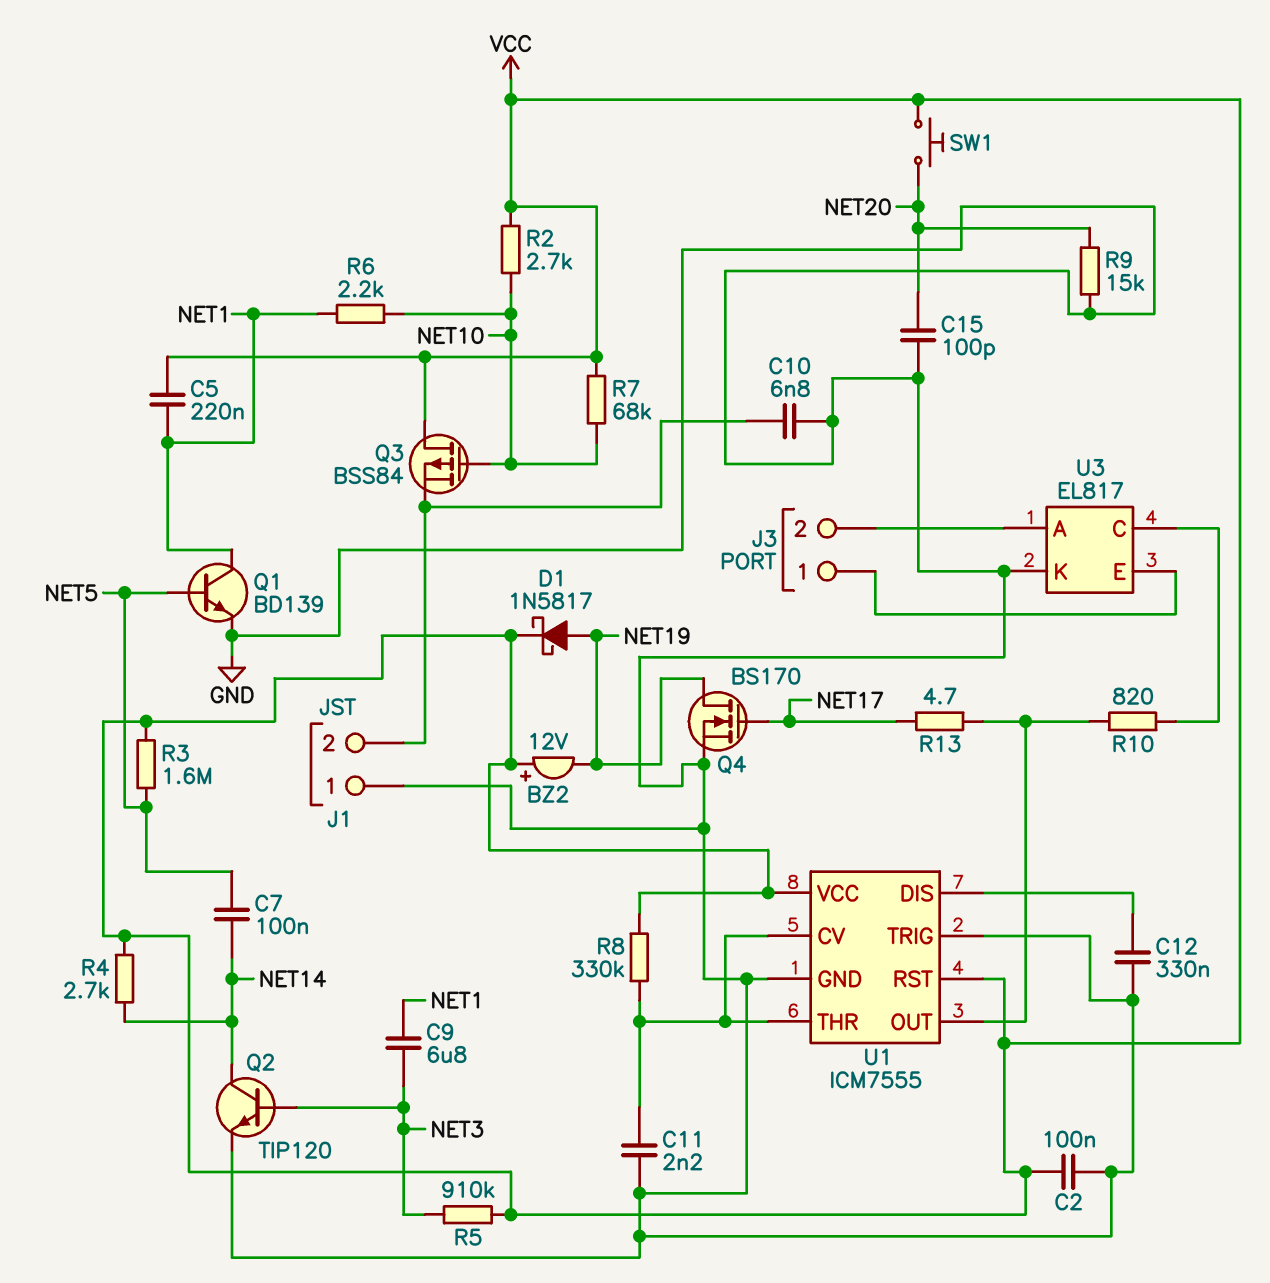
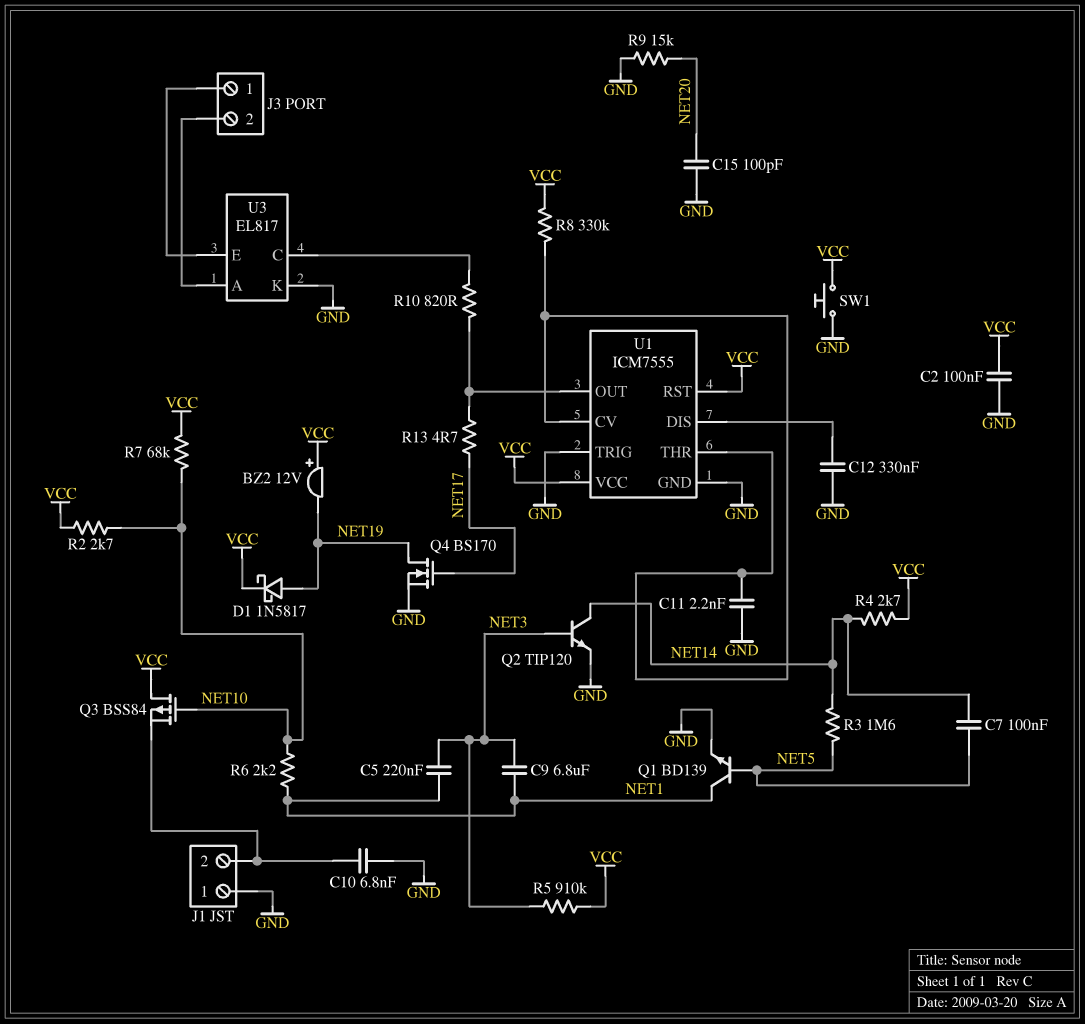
C5: 220nF (NET1, VCC) -> 220nF (NET1, NET3)
R3: 1.6M (NET5, VCC) -> 1.6M (NET5, NET14)
SW1: button (NET20, VCC) -> button (GND, VCC)

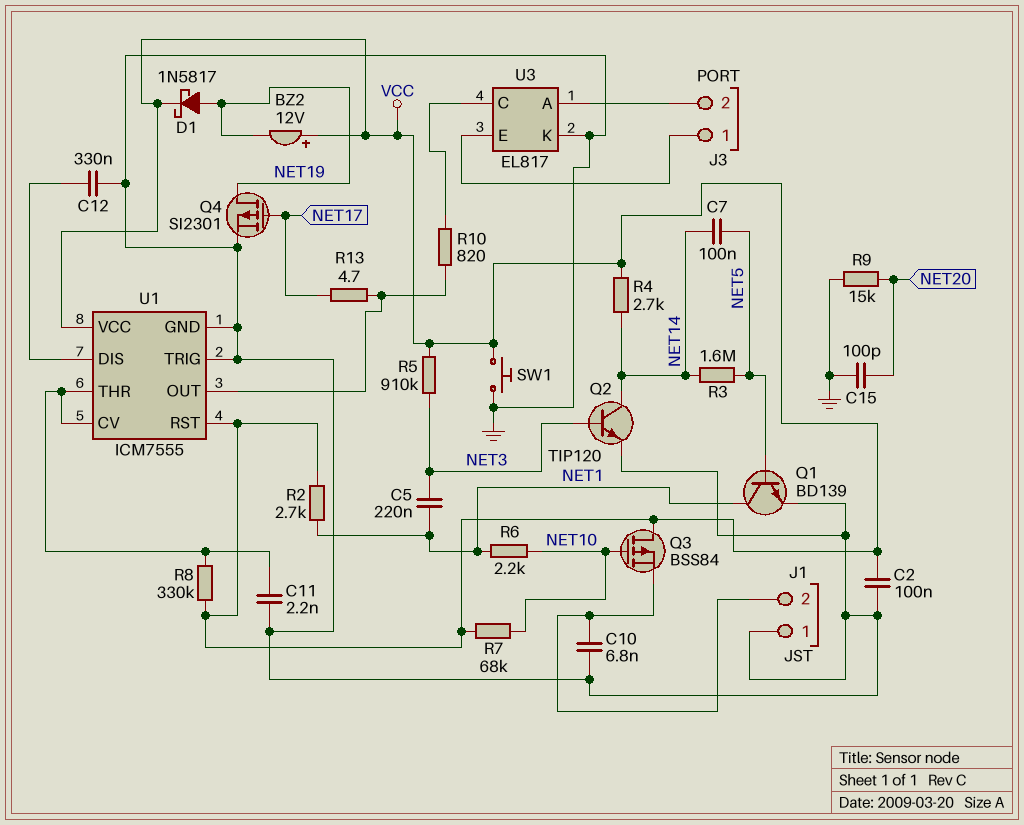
C9: 6.8uF (NET1, NET3) -> none
Q4: NMOS BS170 (G NET17, D NET19, S GND) -> PMOS SI2301 (G NET17, D NET19, S GND)
R2: 2.7k (NET10, VCC) -> 2.7k (NET1, VCC)

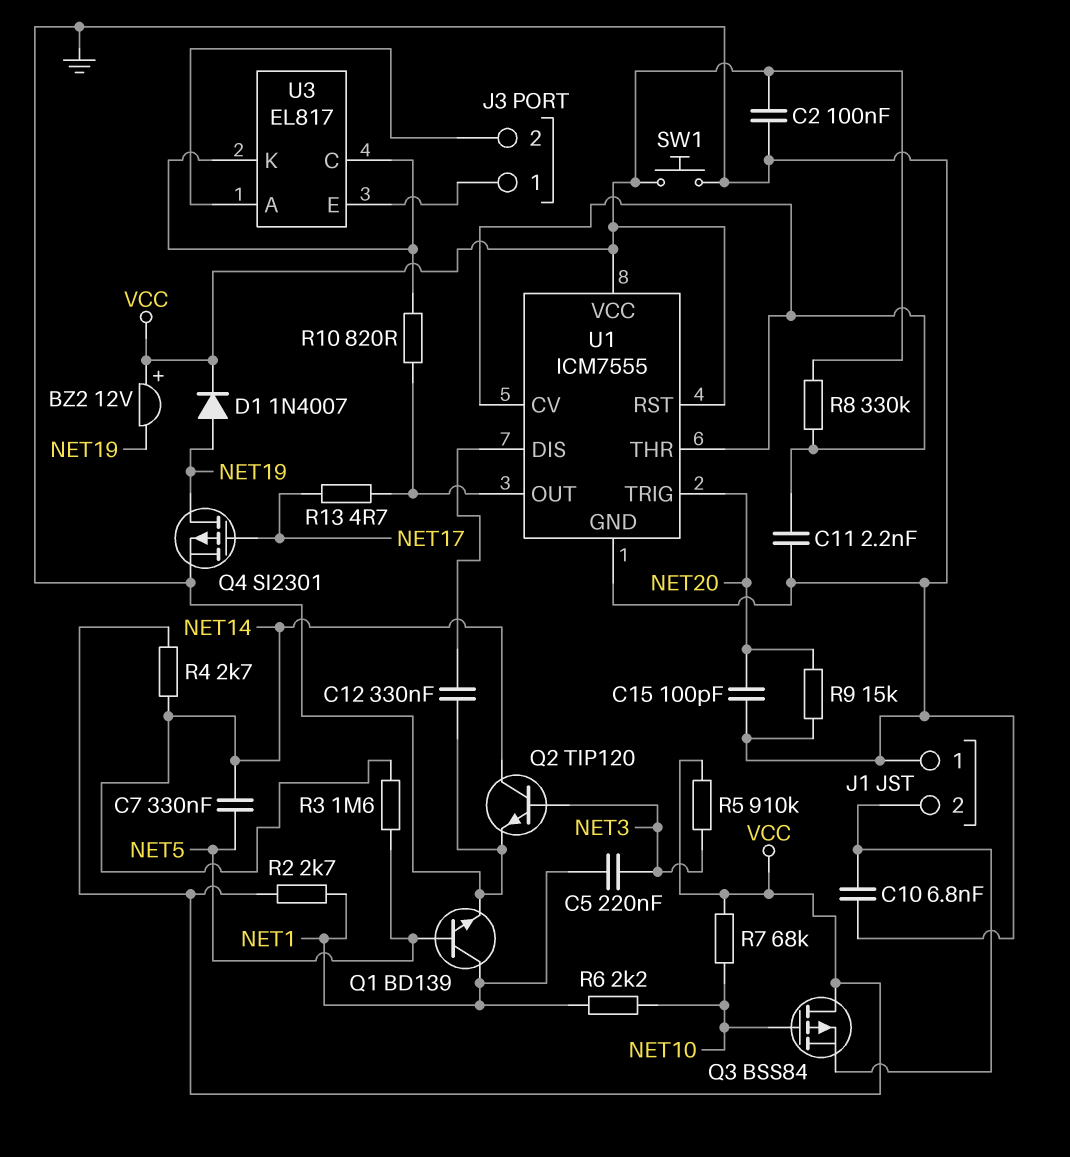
C7: 100nF (NET5, NET14) -> 330nF (NET5, NET14)
D1: schottky 1N5817 (A NET19, K VCC) -> diode 1N4007 (A NET19, K VCC)
U1 pin TRIG: GND -> NET20
U3 pin K: GND -> U3/C

